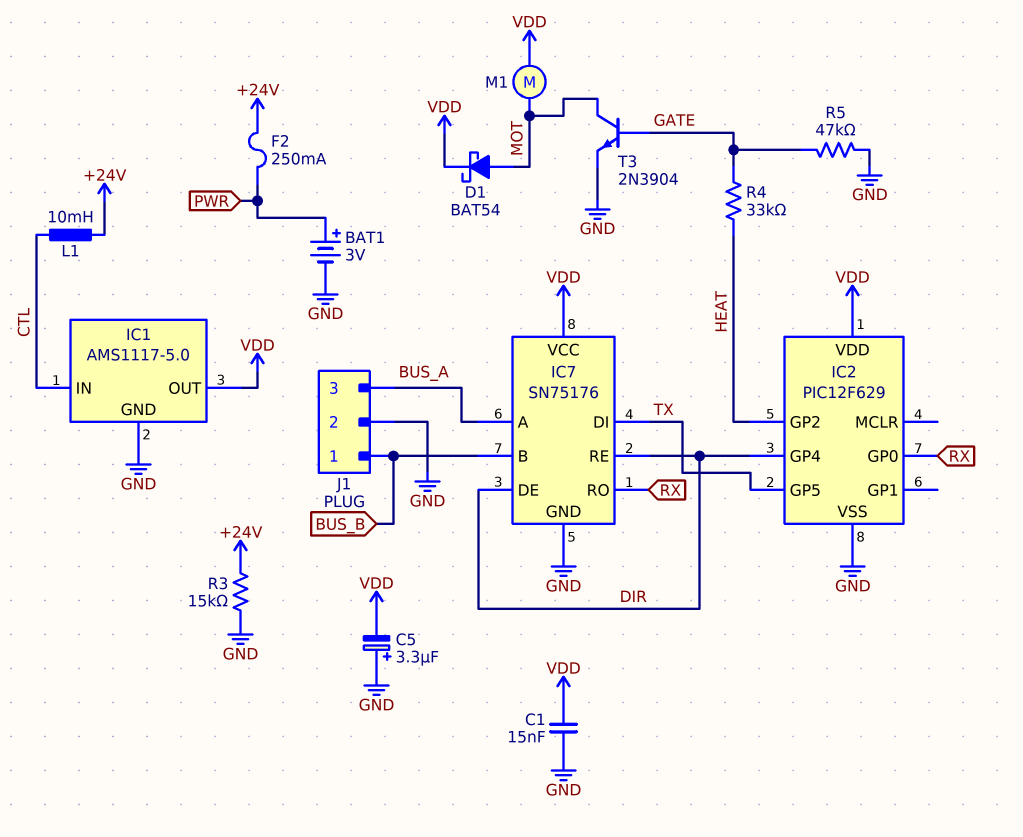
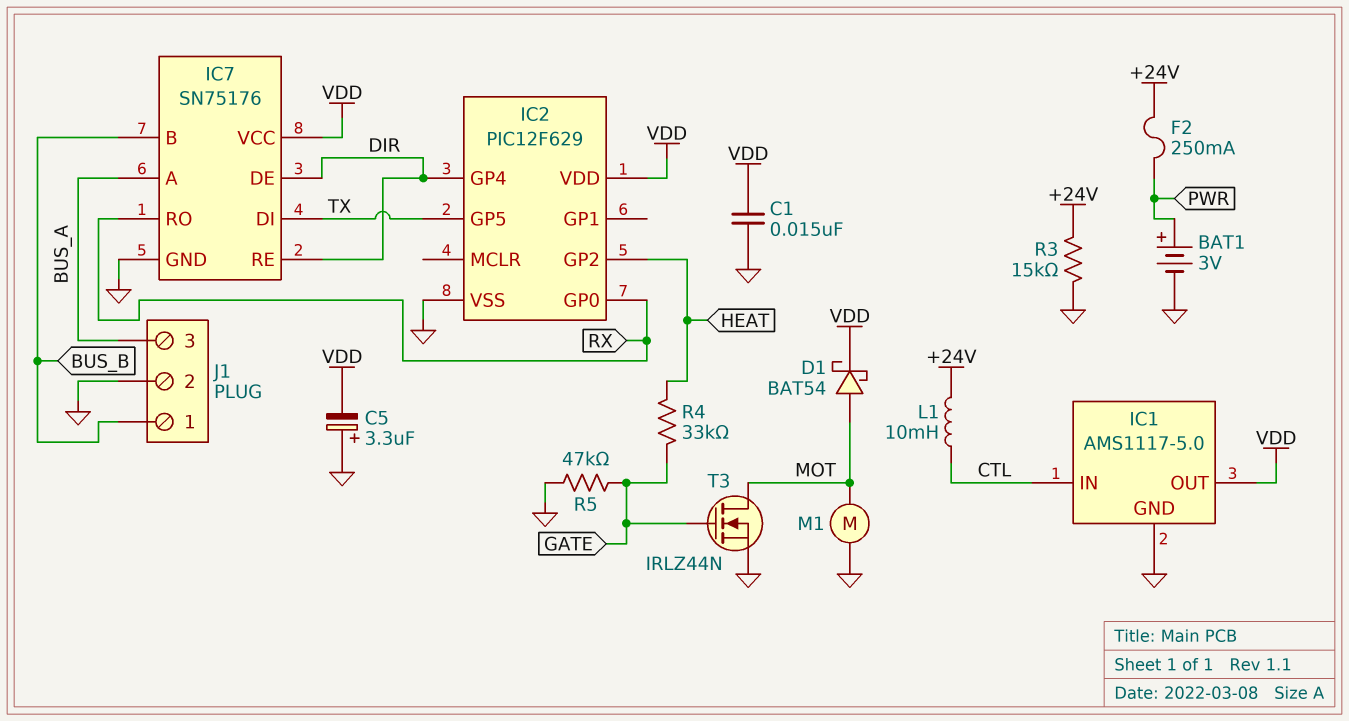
M1: motor (MOT, VDD) -> motor (GND, MOT)
T3: NPN 2N3904 (B GATE, C MOT, E GND) -> NMOS IRLZ44N (G GATE, D MOT, S GND)

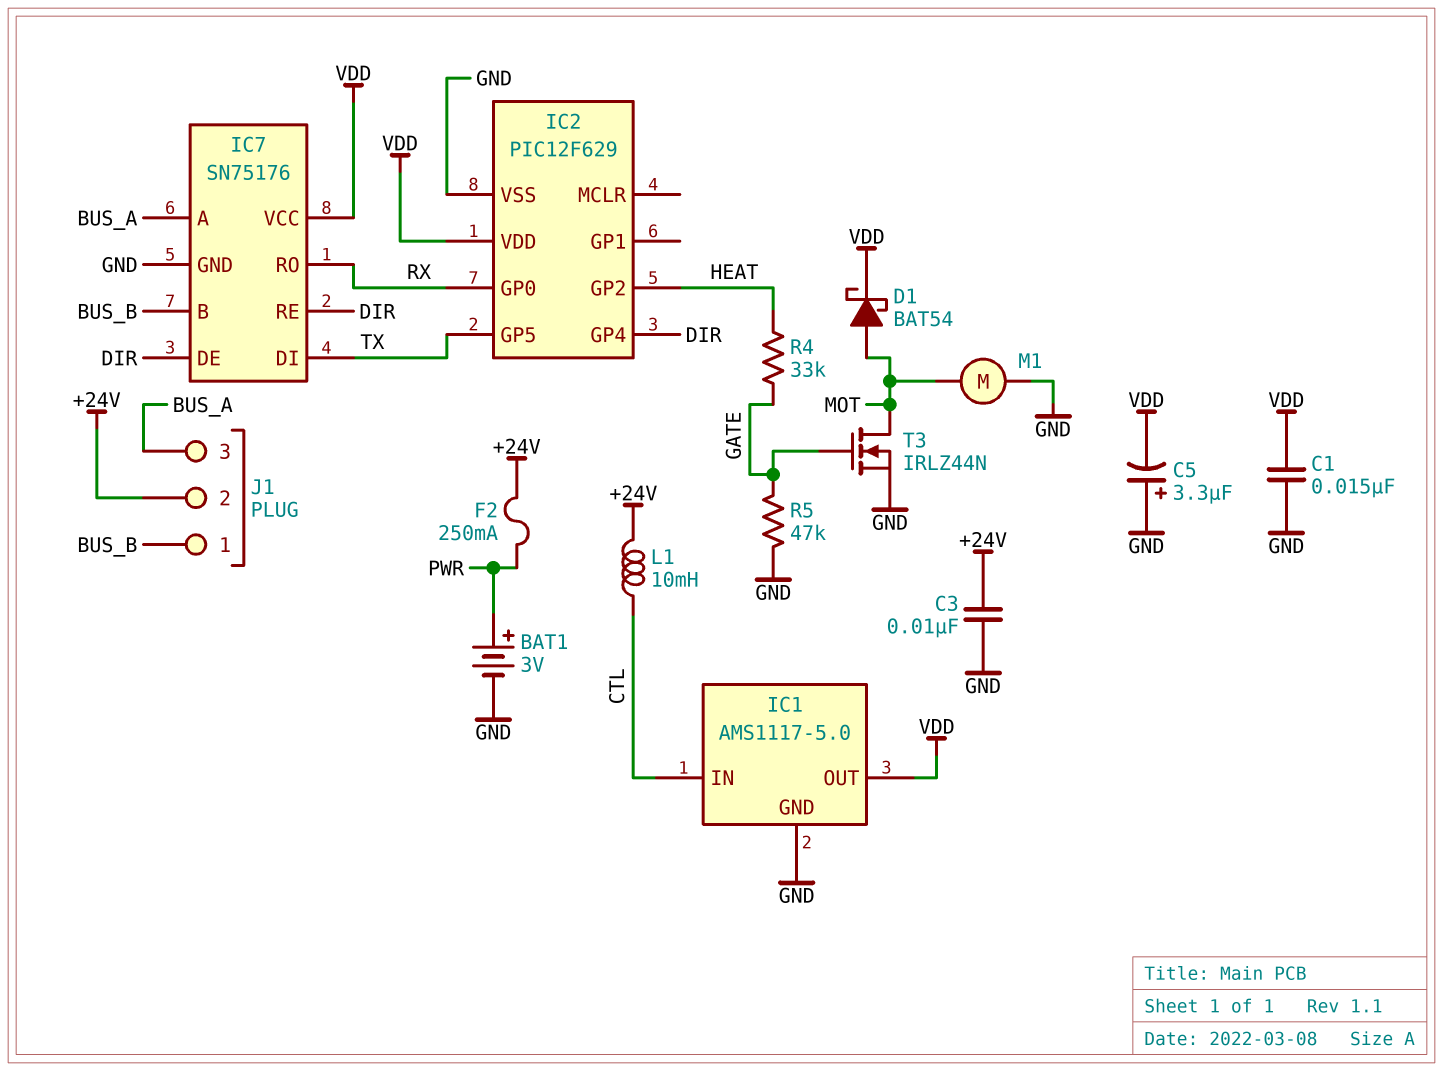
C3: none -> 10nF (+24V, GND)
J1 pin 2: GND -> +24V
R3: 15k (+24V, GND) -> none

